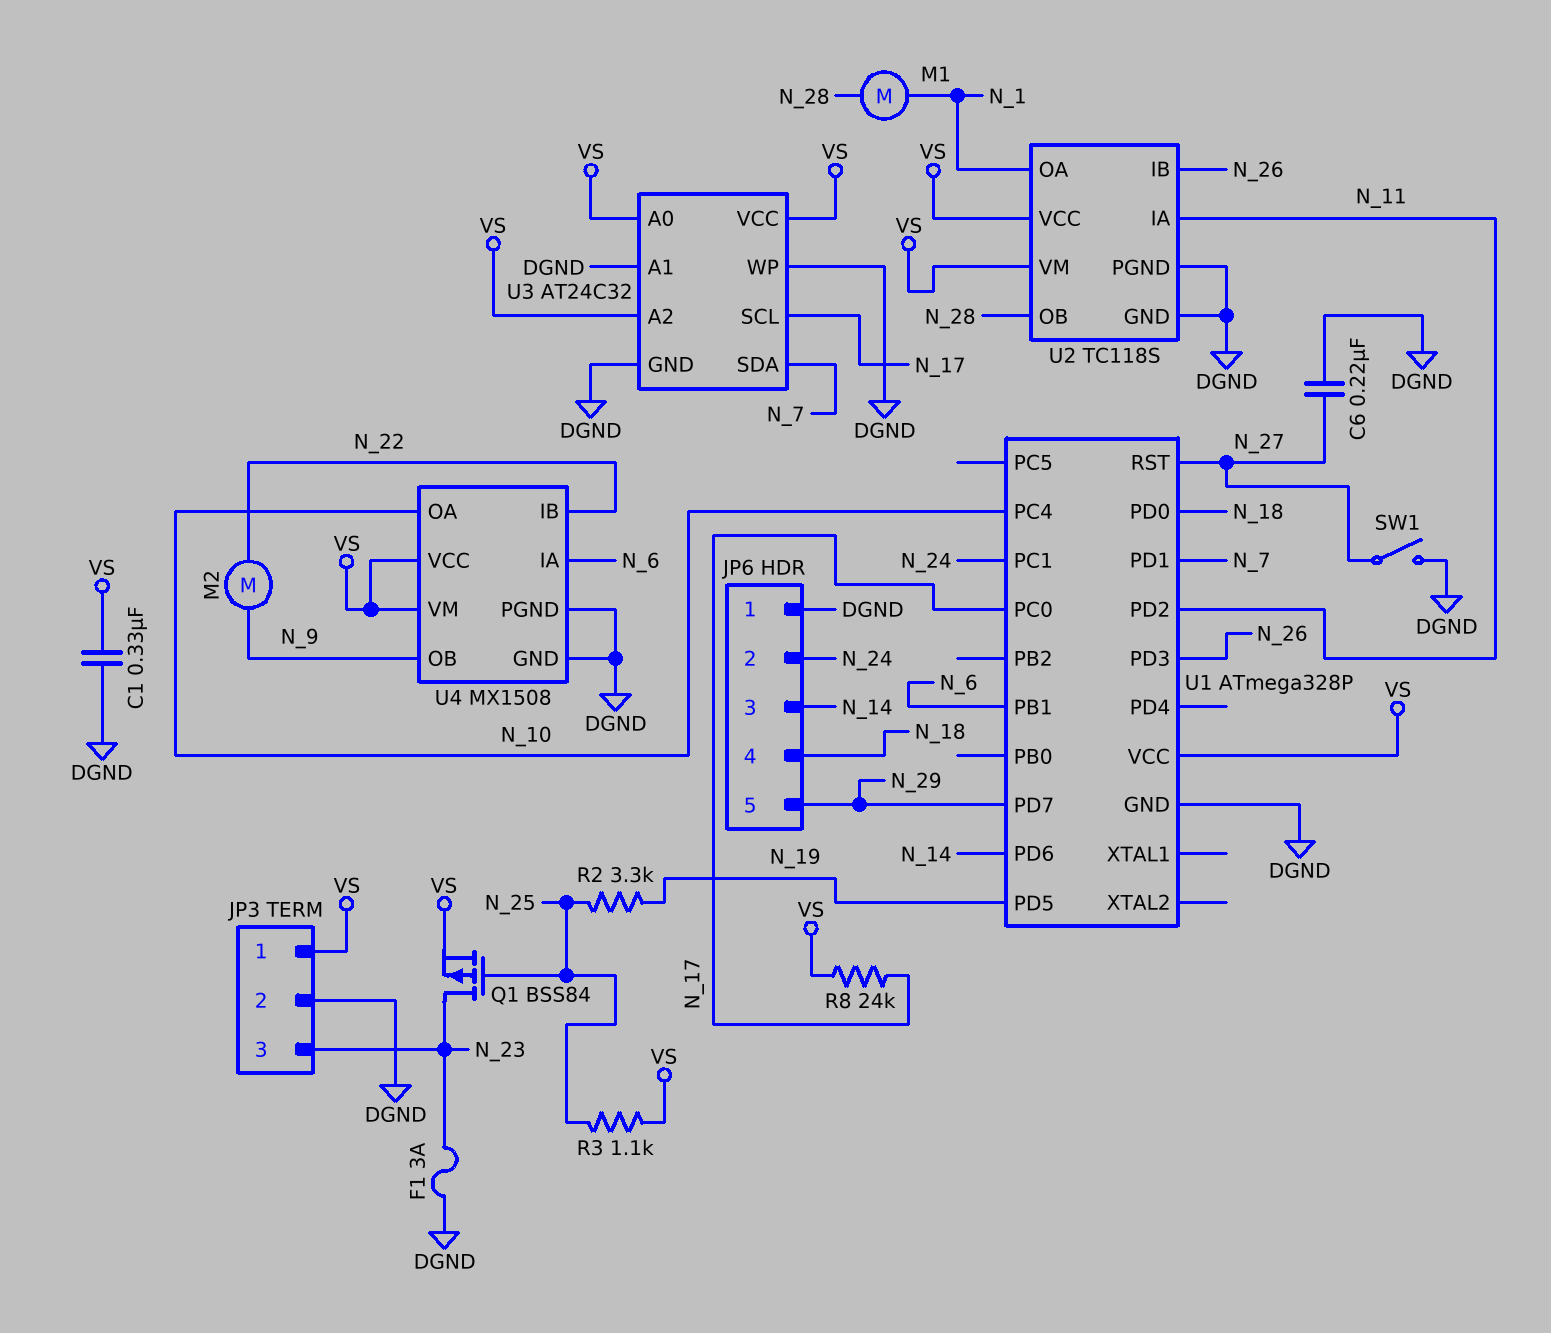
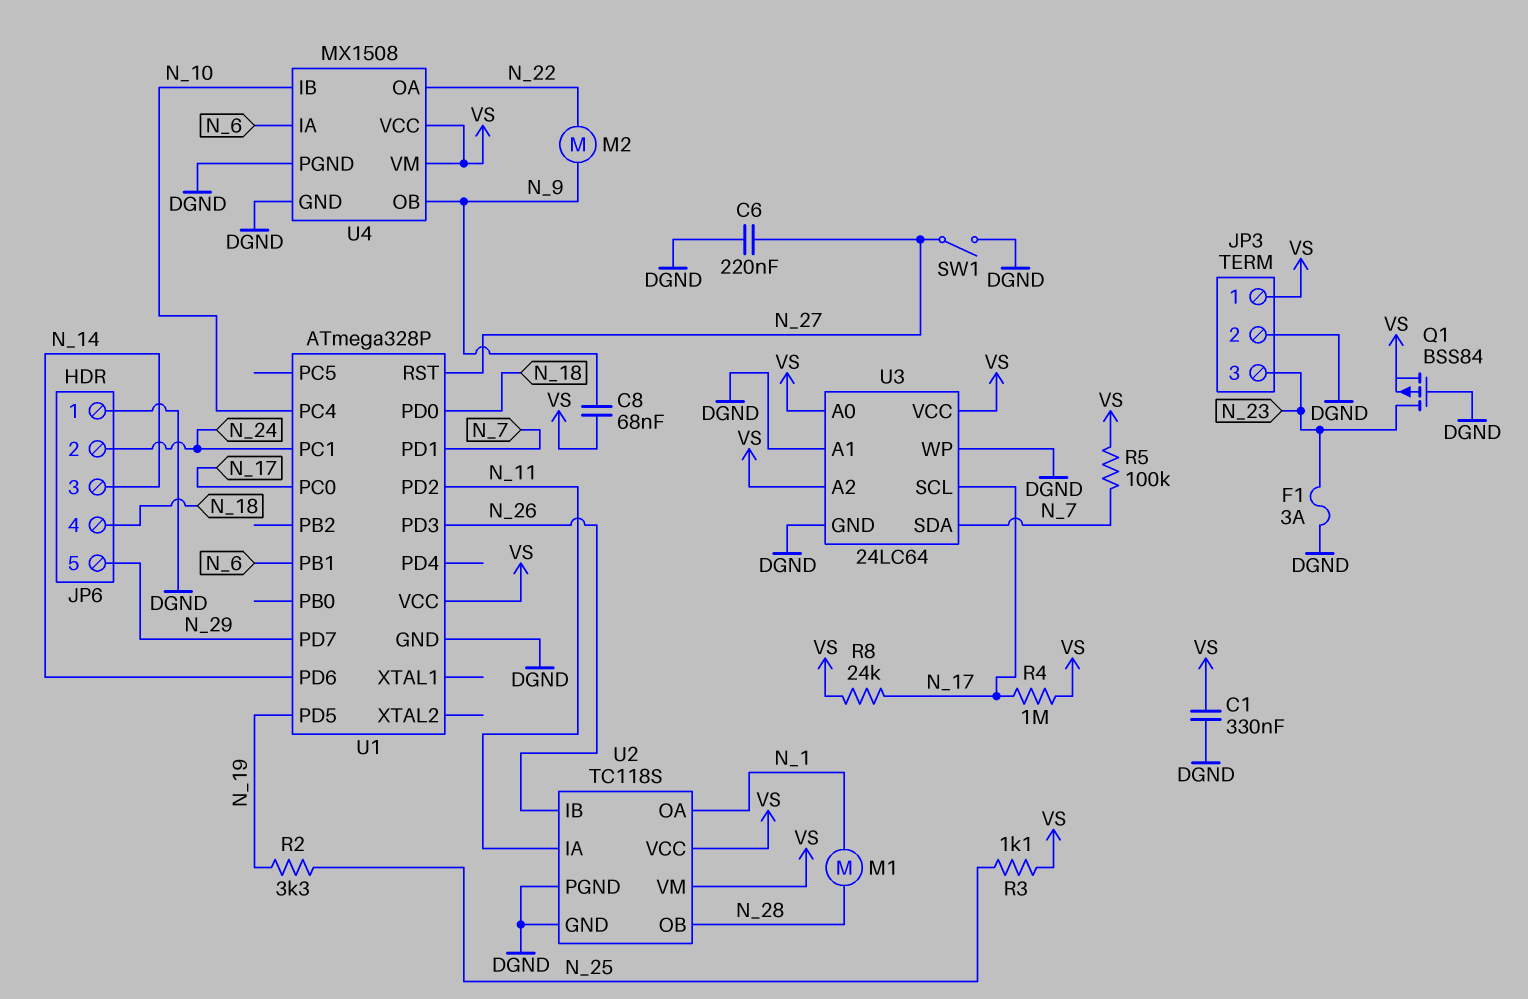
C8: none -> 68nF (N_9, VS)
Q1: PMOS BSS84 (G N_25, D N_23, S VS) -> PMOS BSS84 (G DGND, D N_23, S VS)
R4: none -> 1M (N_17, VS)
R5: none -> 100k (N_7, VS)
U3: AT24C32 -> 24LC64
U4 pin IB: N_22 -> N_10
U4 pin OA: N_10 -> N_22

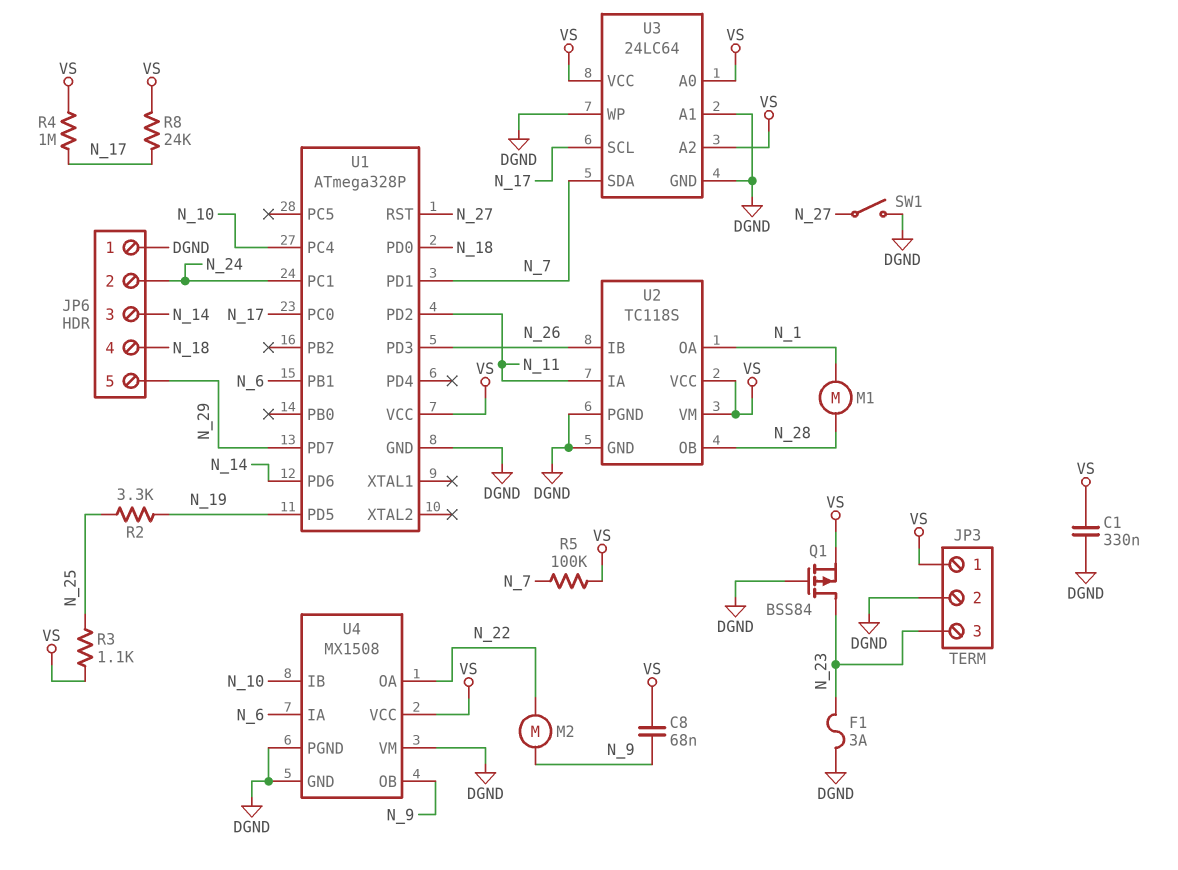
C6: 220nF (DGND, N_27) -> none
U4 pin VM: VS -> DGND

